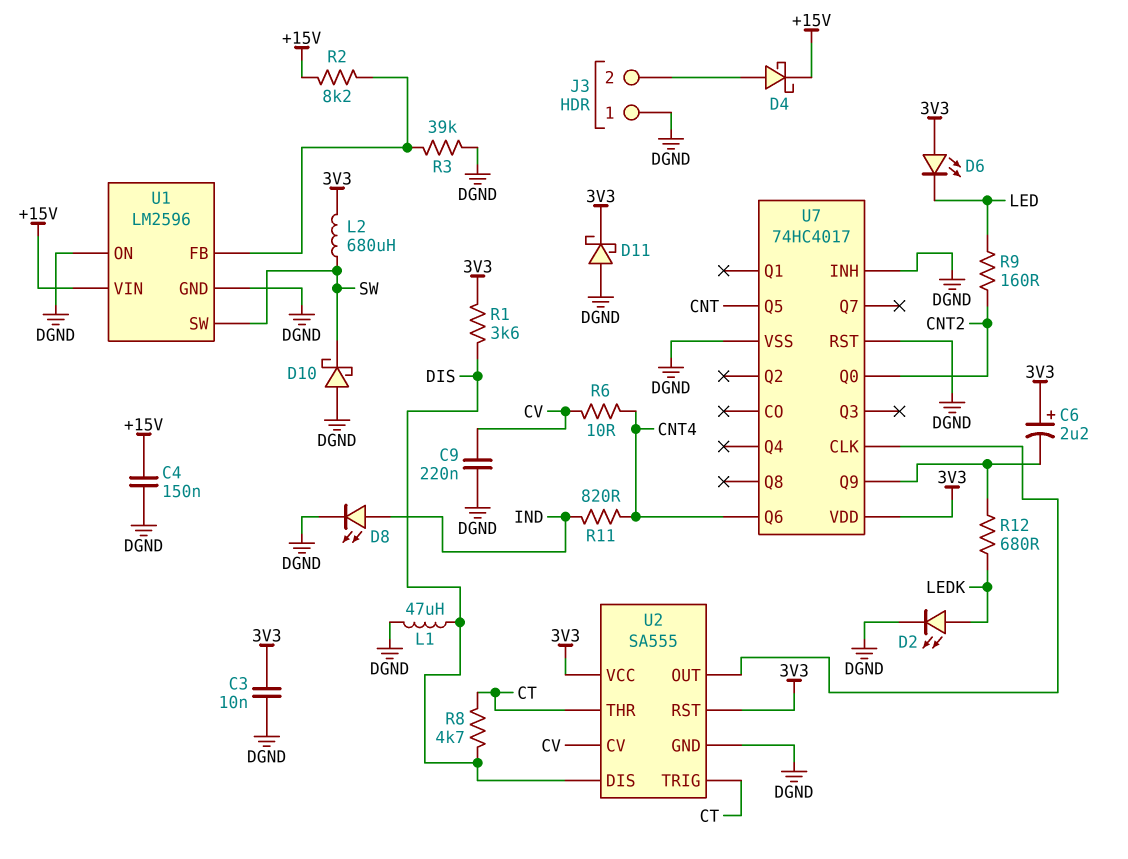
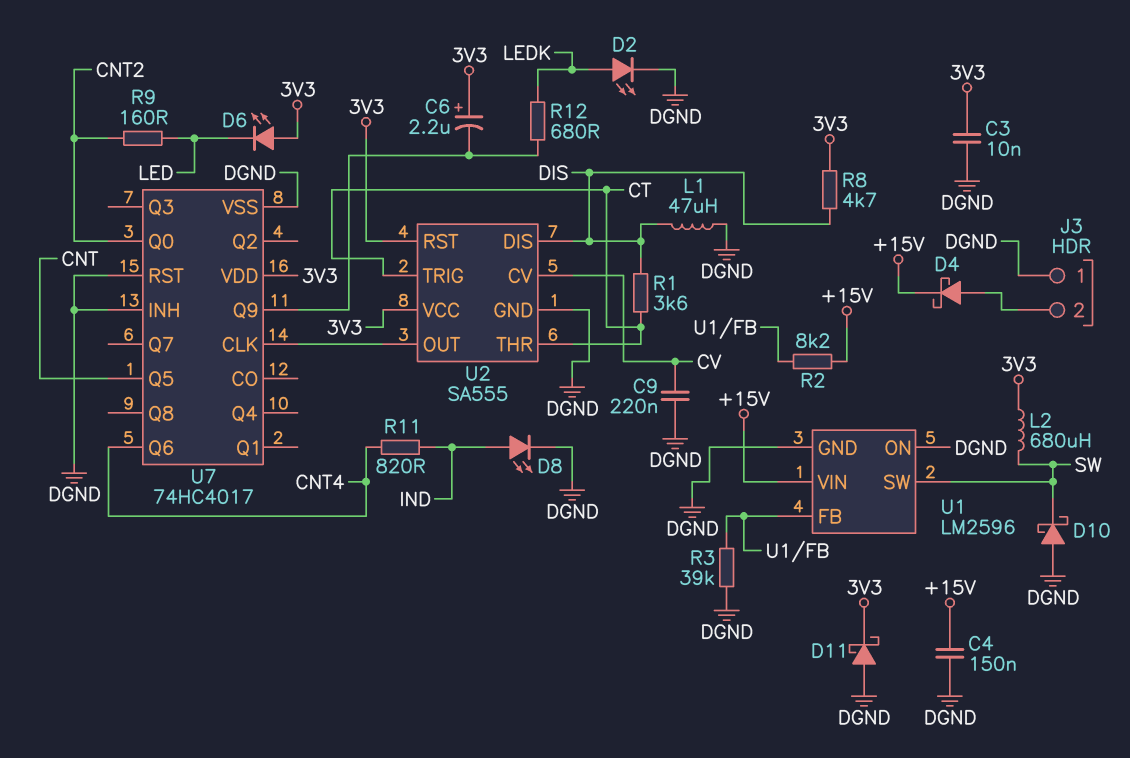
R1: 3.6k (3V3, DIS) -> 3.6k (CT, DIS)
R6: 10 (CNT4, CV) -> none
R8: 4.7k (CT, DIS) -> 4.7k (3V3, DIS)

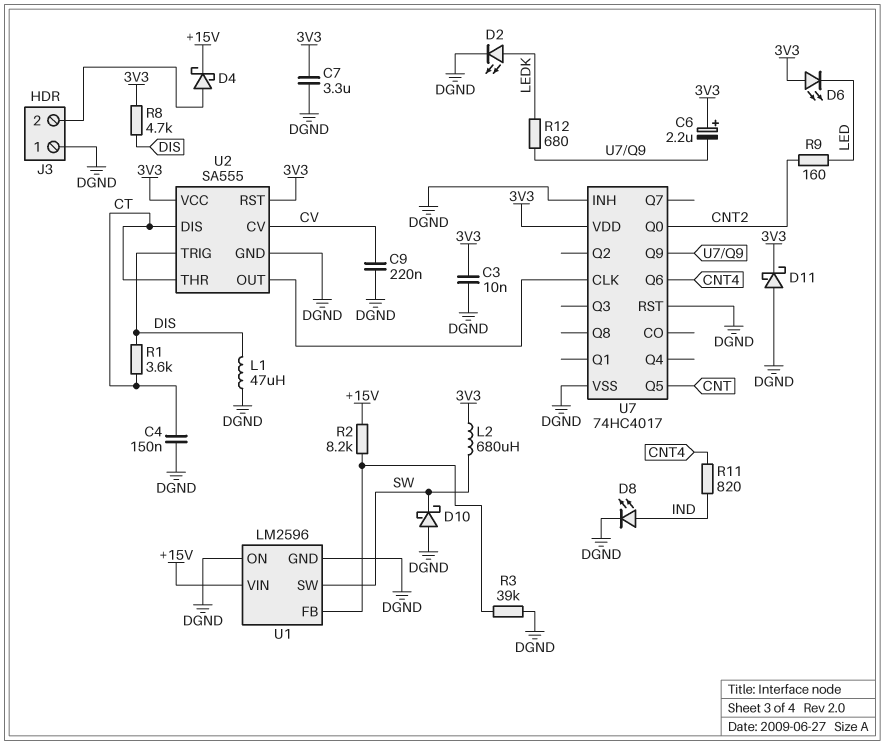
C4: 150nF (+15V, DGND) -> 150nF (CT, DGND)
C7: none -> 3.3uF (3V3, DGND)
U2 pin DIS: DIS -> CT
U2 pin TRIG: CT -> DIS

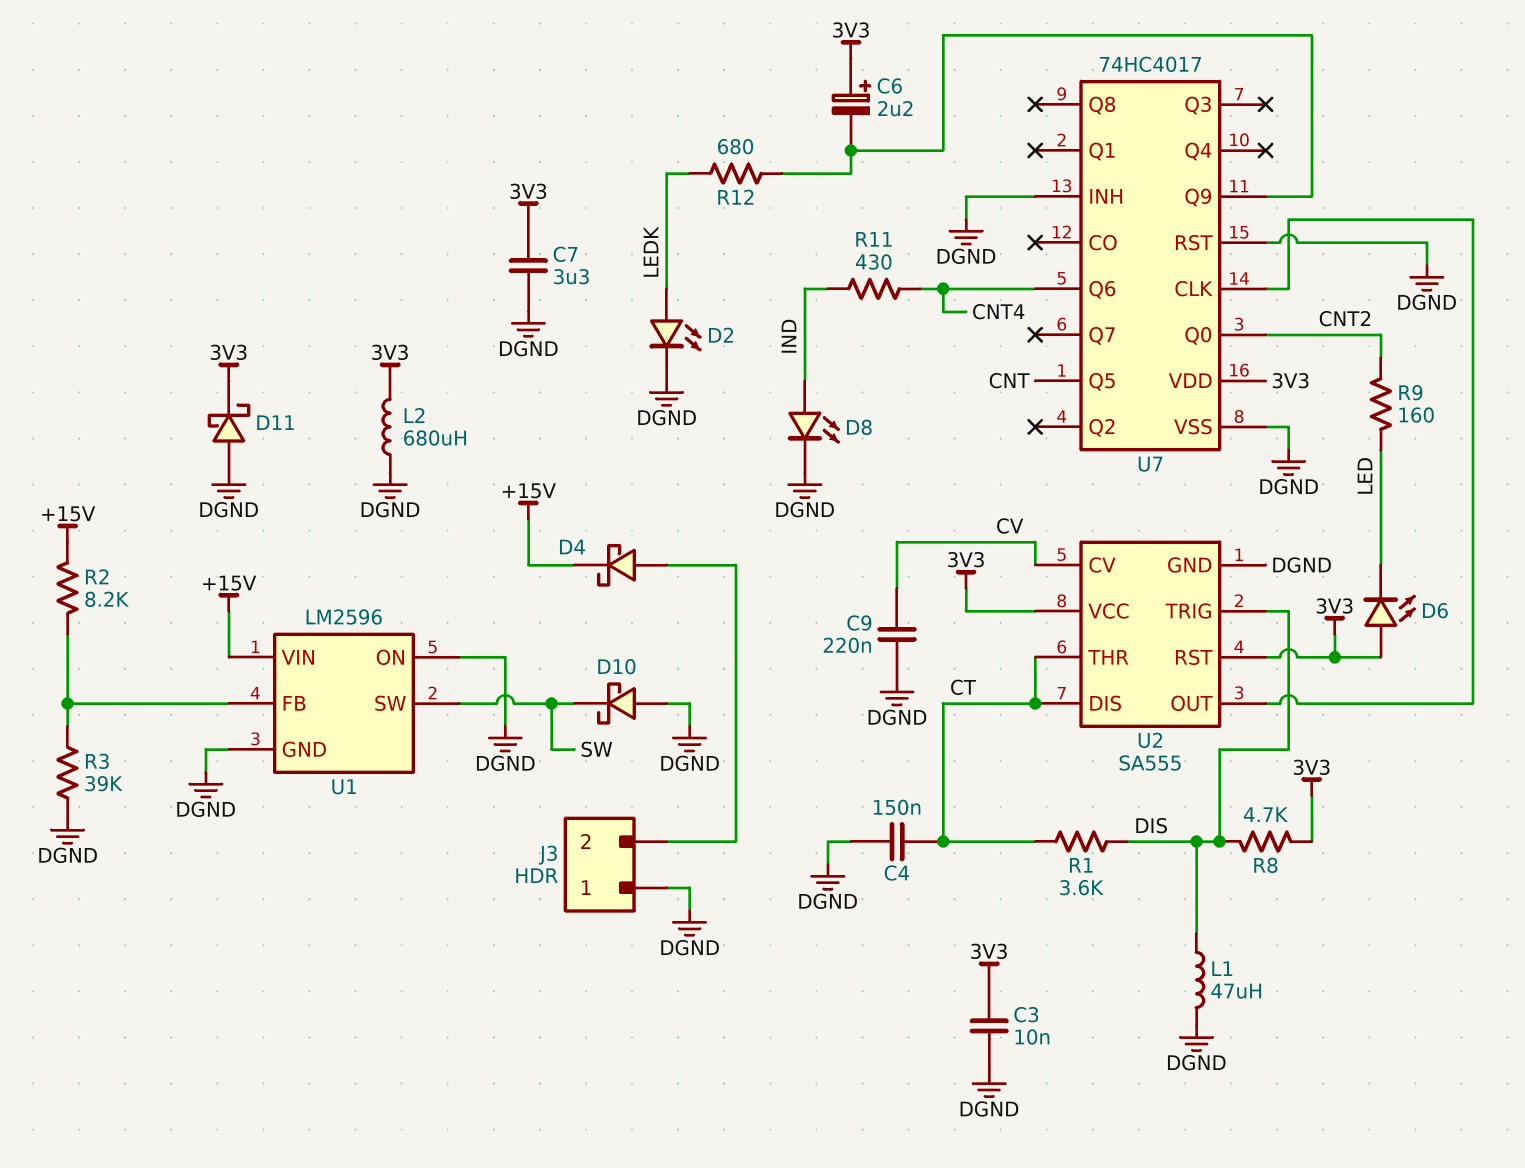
L2: 680uH (3V3, SW) -> 680uH (3V3, DGND)
R11: 820 (CNT4, IND) -> 430 (CNT4, IND)

